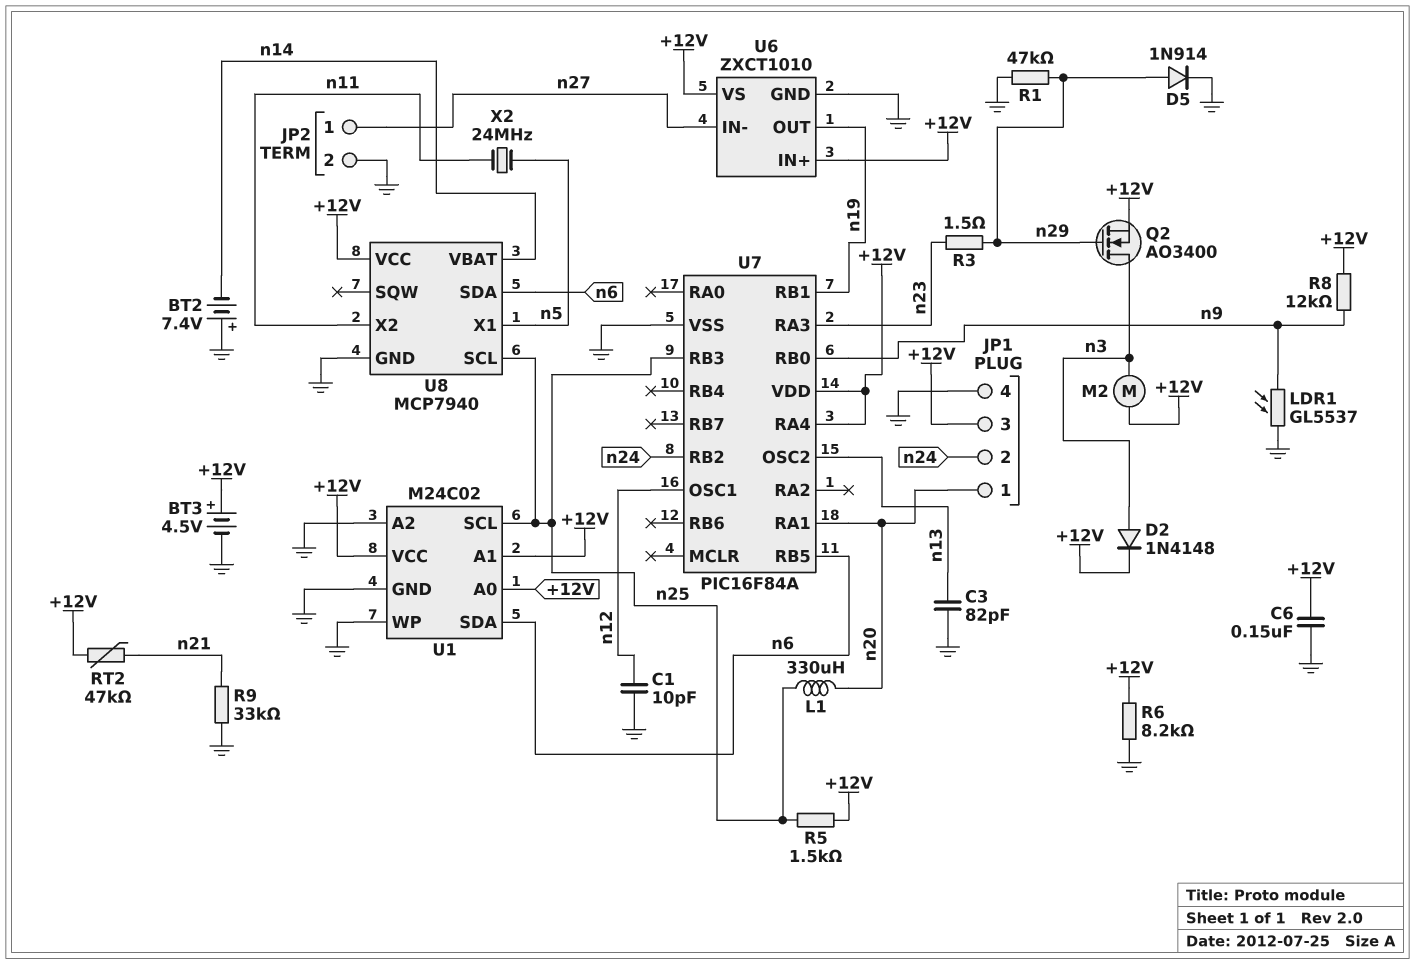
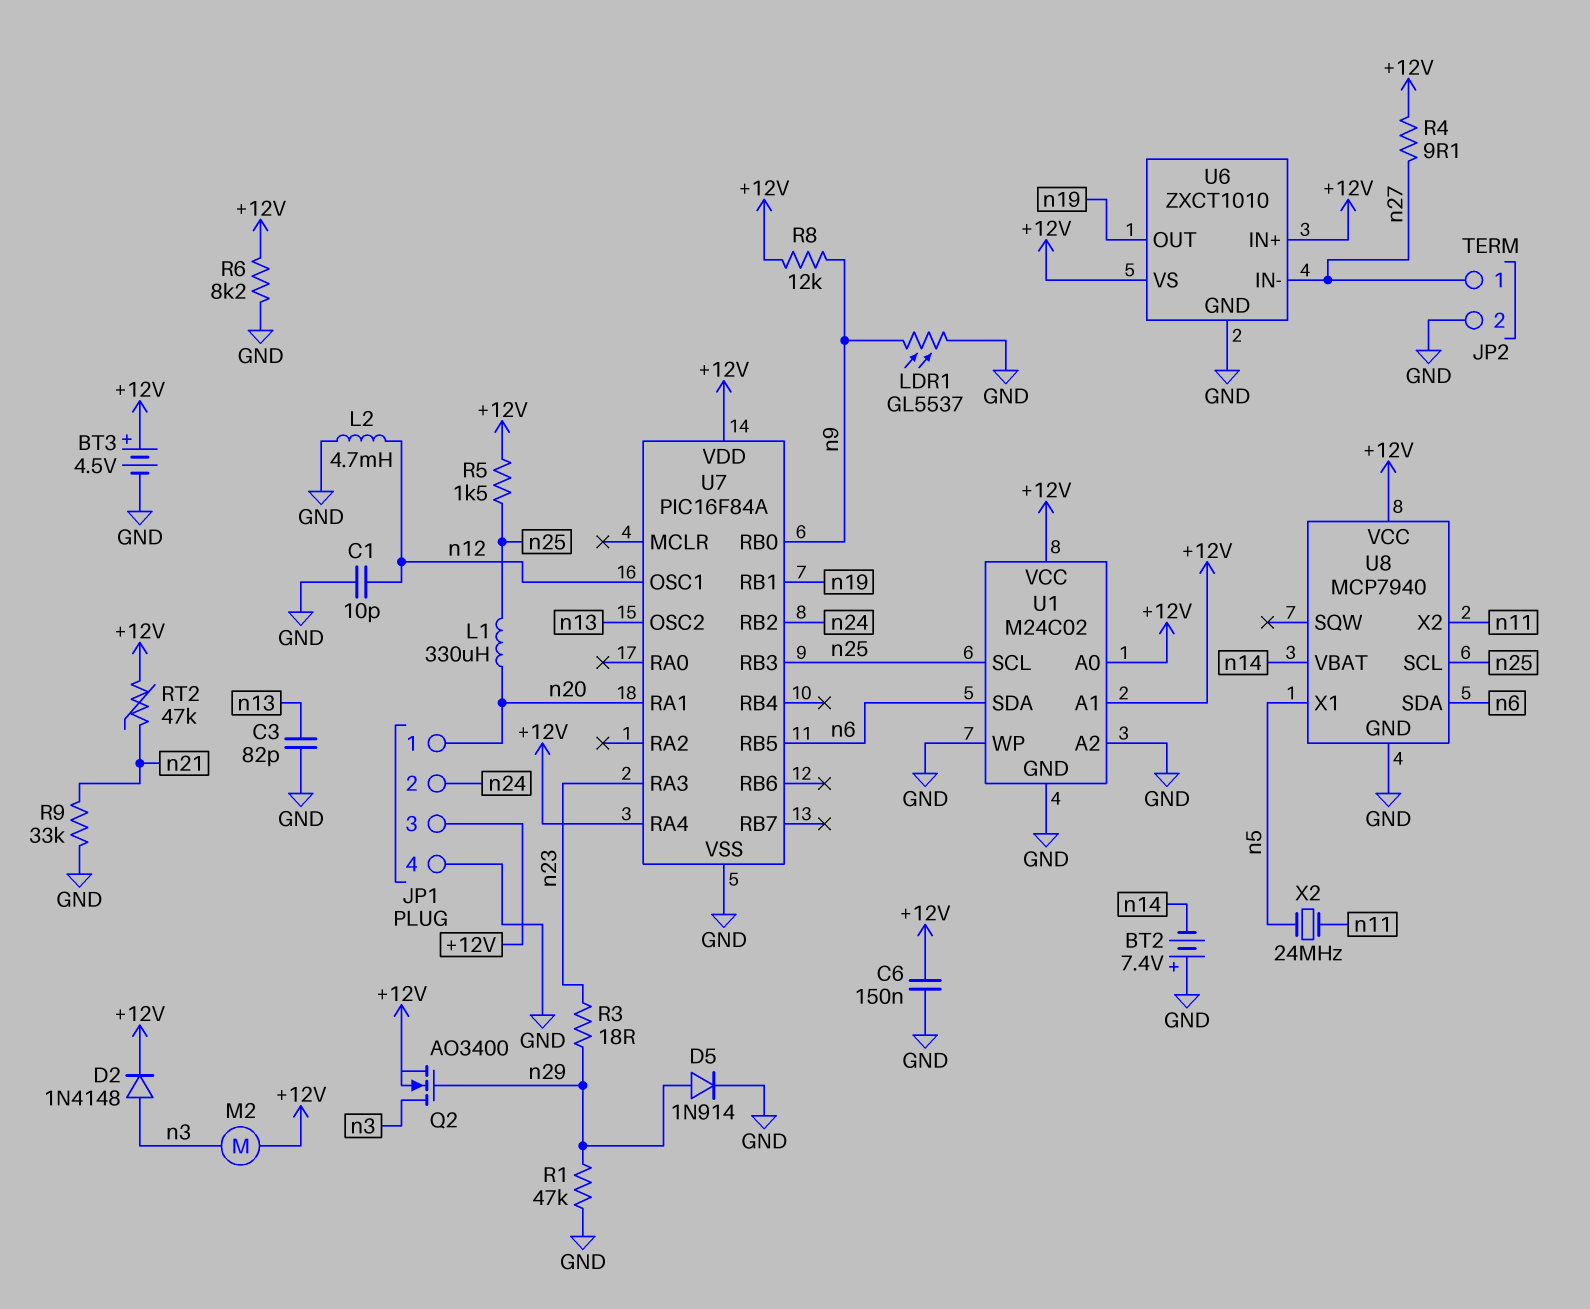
L2: none -> 4.7mH (GND, n12)
R3: 1.5 (n23, n29) -> 18 (n23, n29)
R4: none -> 9.1 (+12V, n27)

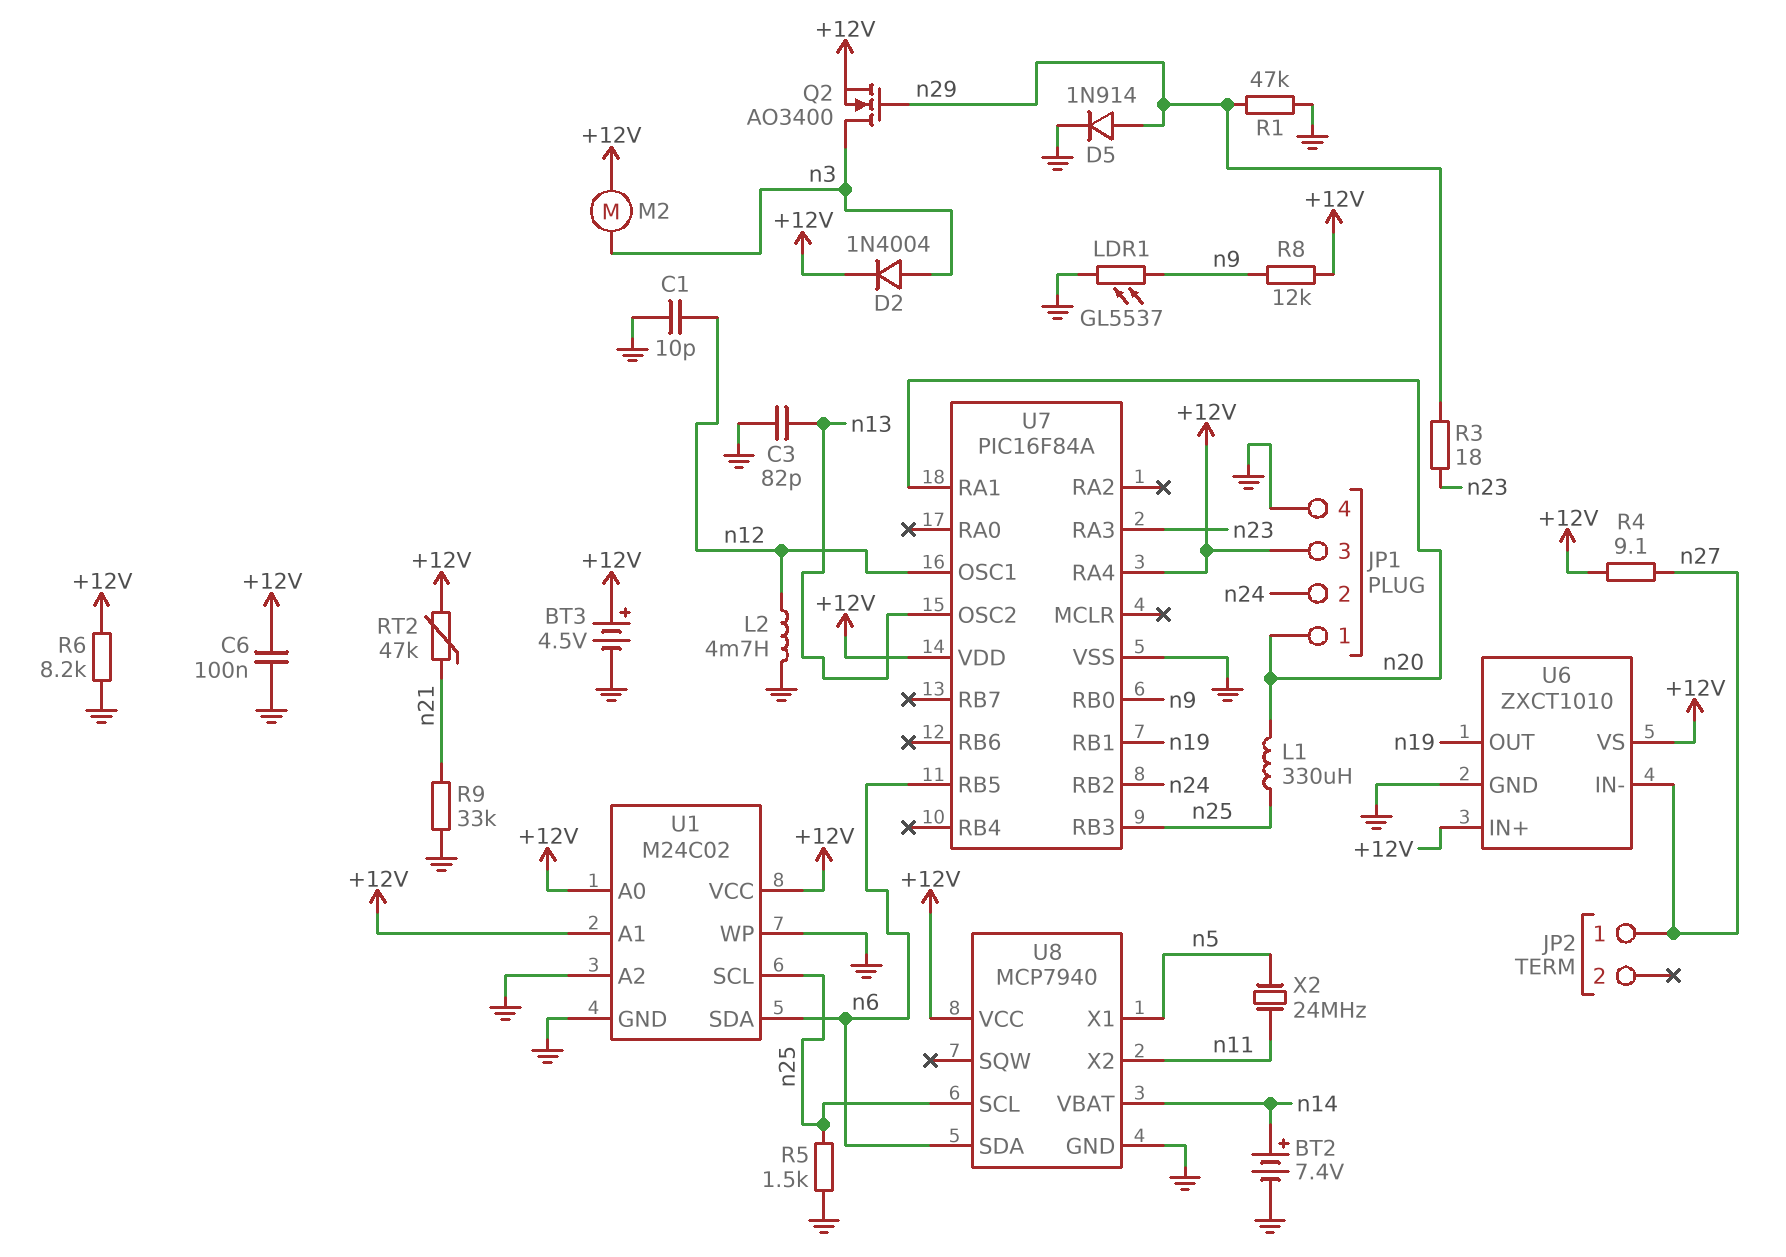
BT2: 7.4V (plus GND, minus n14) -> 7.4V (plus n14, minus GND)
C6: 150nF (+12V, GND) -> 100nF (+12V, GND)
D2: diode 1N4148 (A n3, K +12V) -> diode 1N4004 (A n3, K +12V)
JP2 pin 2: GND -> none
R5: 1.5k (+12V, n25) -> 1.5k (GND, n25)

